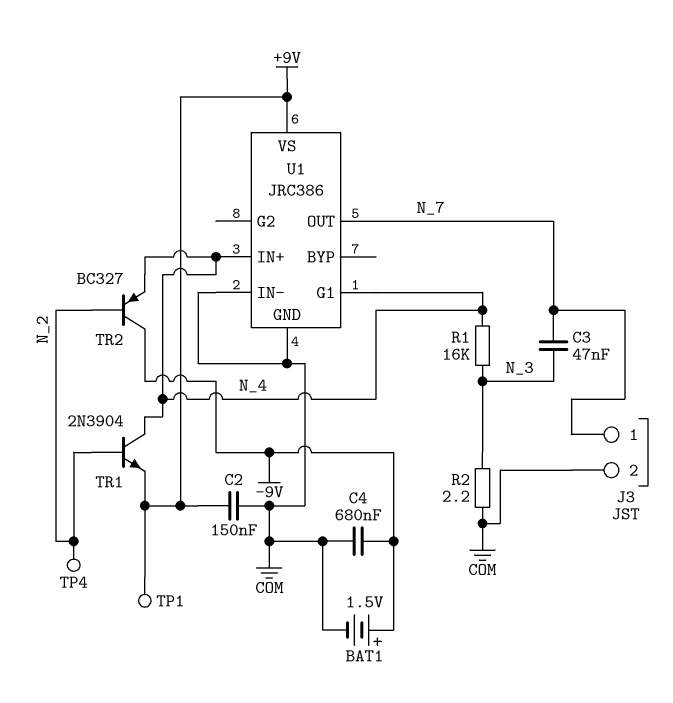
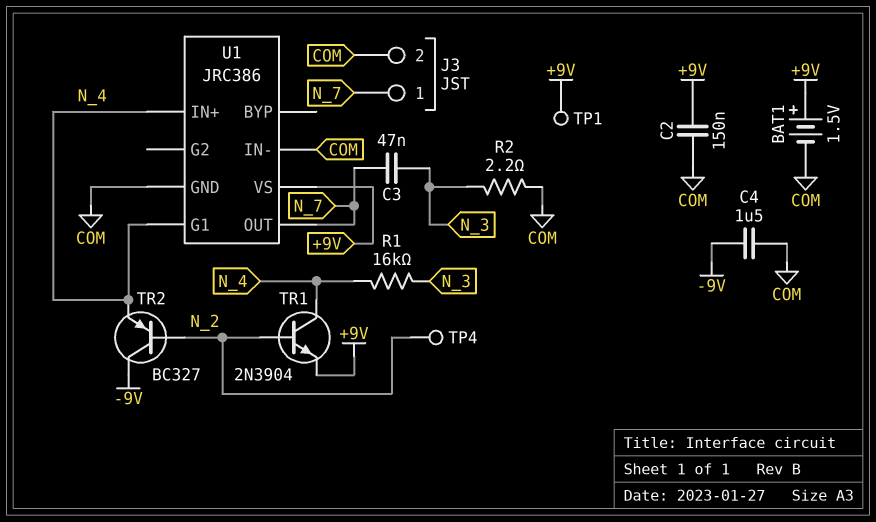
BAT1: 1.5V (plus -9V, minus COM) -> 1.5V (plus +9V, minus COM)
C4: 680nF (-9V, COM) -> 1.5uF (-9V, COM)

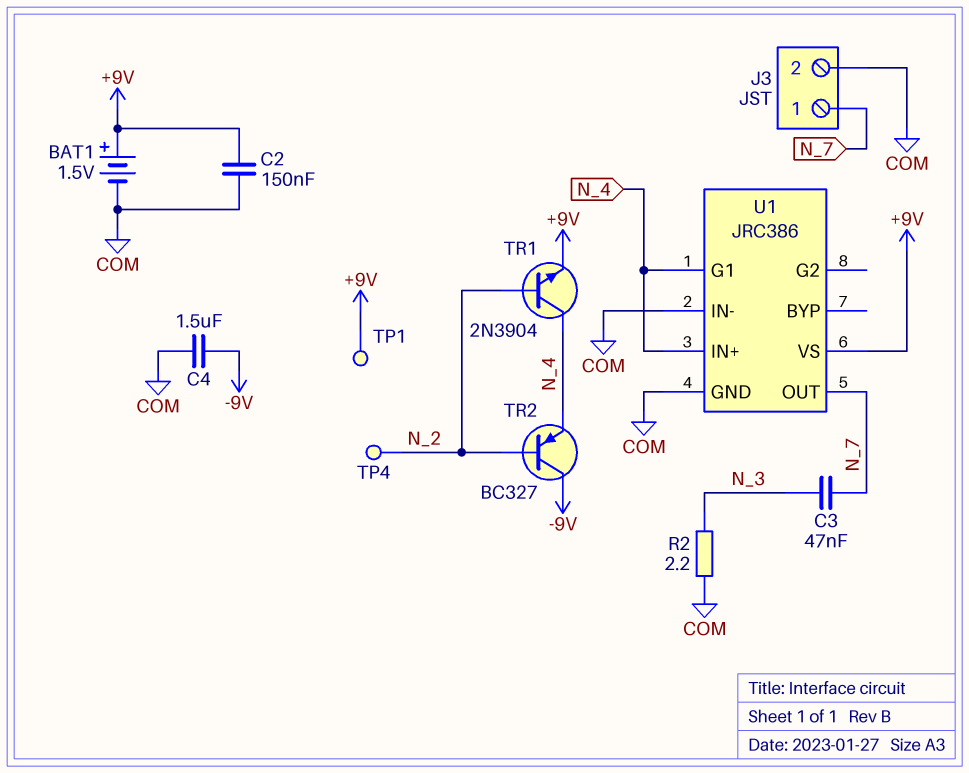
R1: 16k (N_3, N_4) -> none

